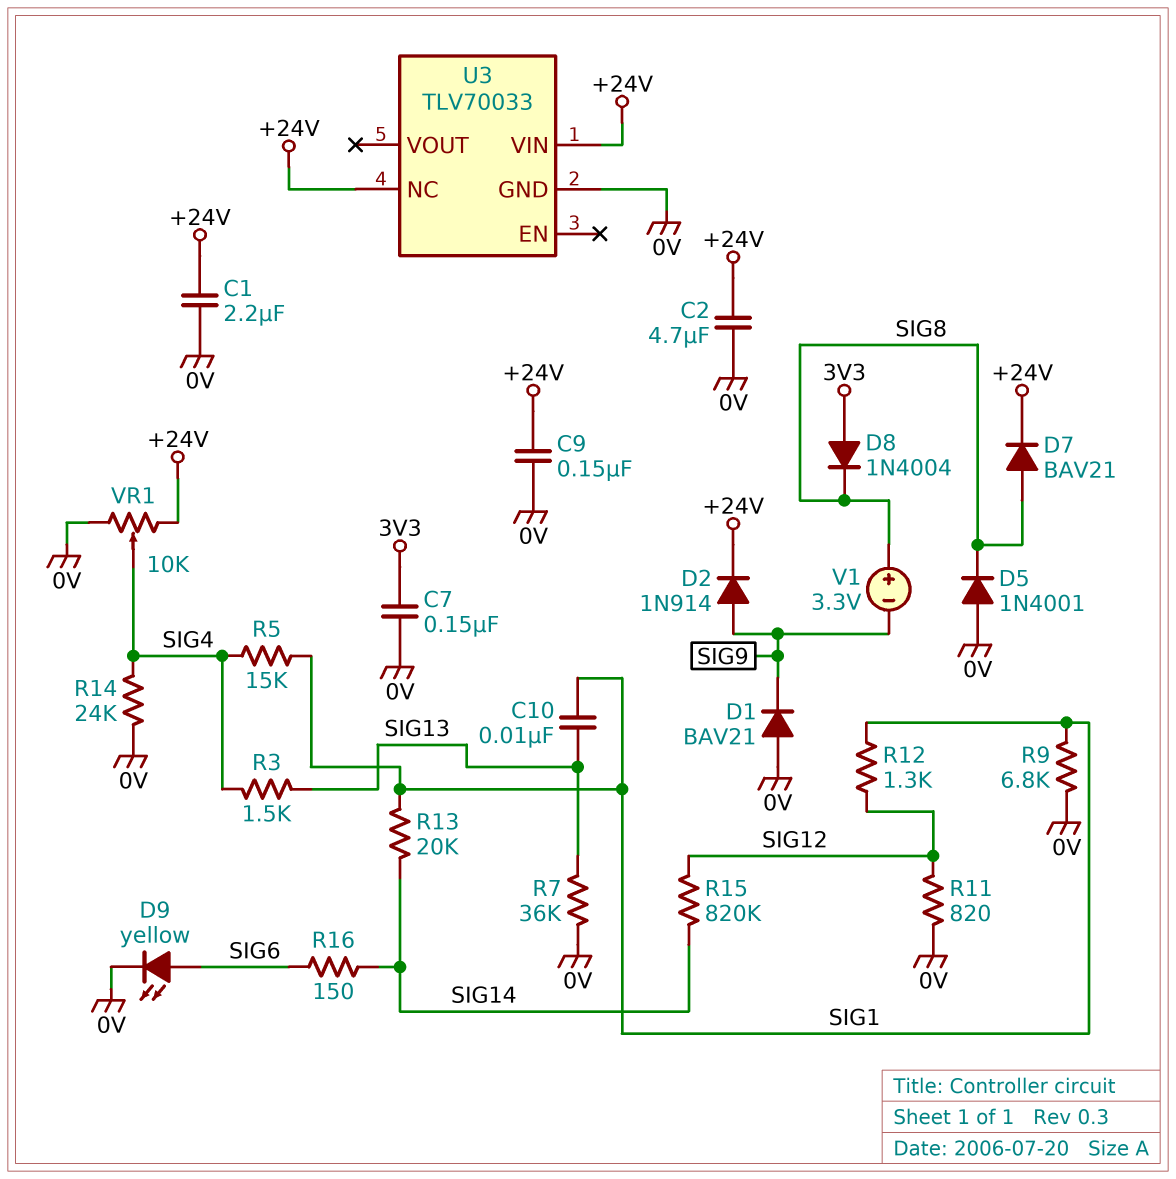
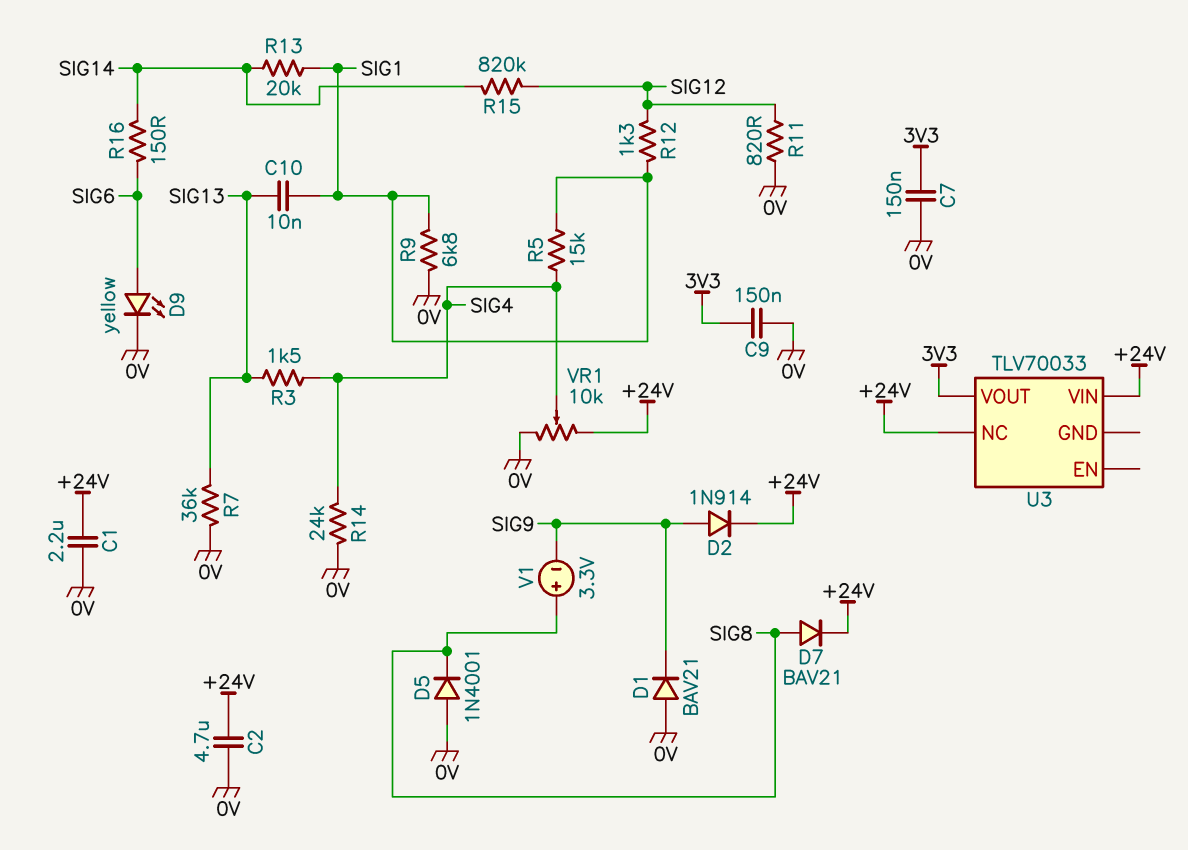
C9: 150nF (+24V, 0V) -> 150nF (0V, 3V3)
D8: diode 1N4004 (A 3V3, K SIG8) -> none
U3 pin GND: 0V -> none
U3 pin VOUT: none -> 3V3

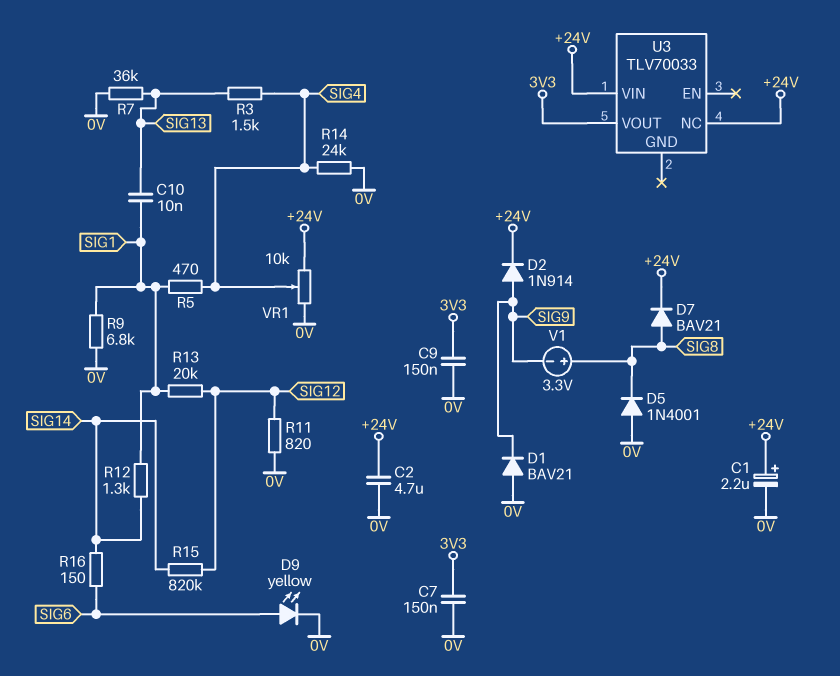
C1: 2.2uF (+24V, 0V) -> 2.2uF (plus +24V, minus 0V)
R5: 15k (SIG1, SIG4) -> 470 (SIG1, SIG4)
R12: 1.3k (SIG1, SIG12) -> 1.3k (SIG1, SIG14)
R13: 20k (SIG1, SIG14) -> 20k (SIG1, SIG12)

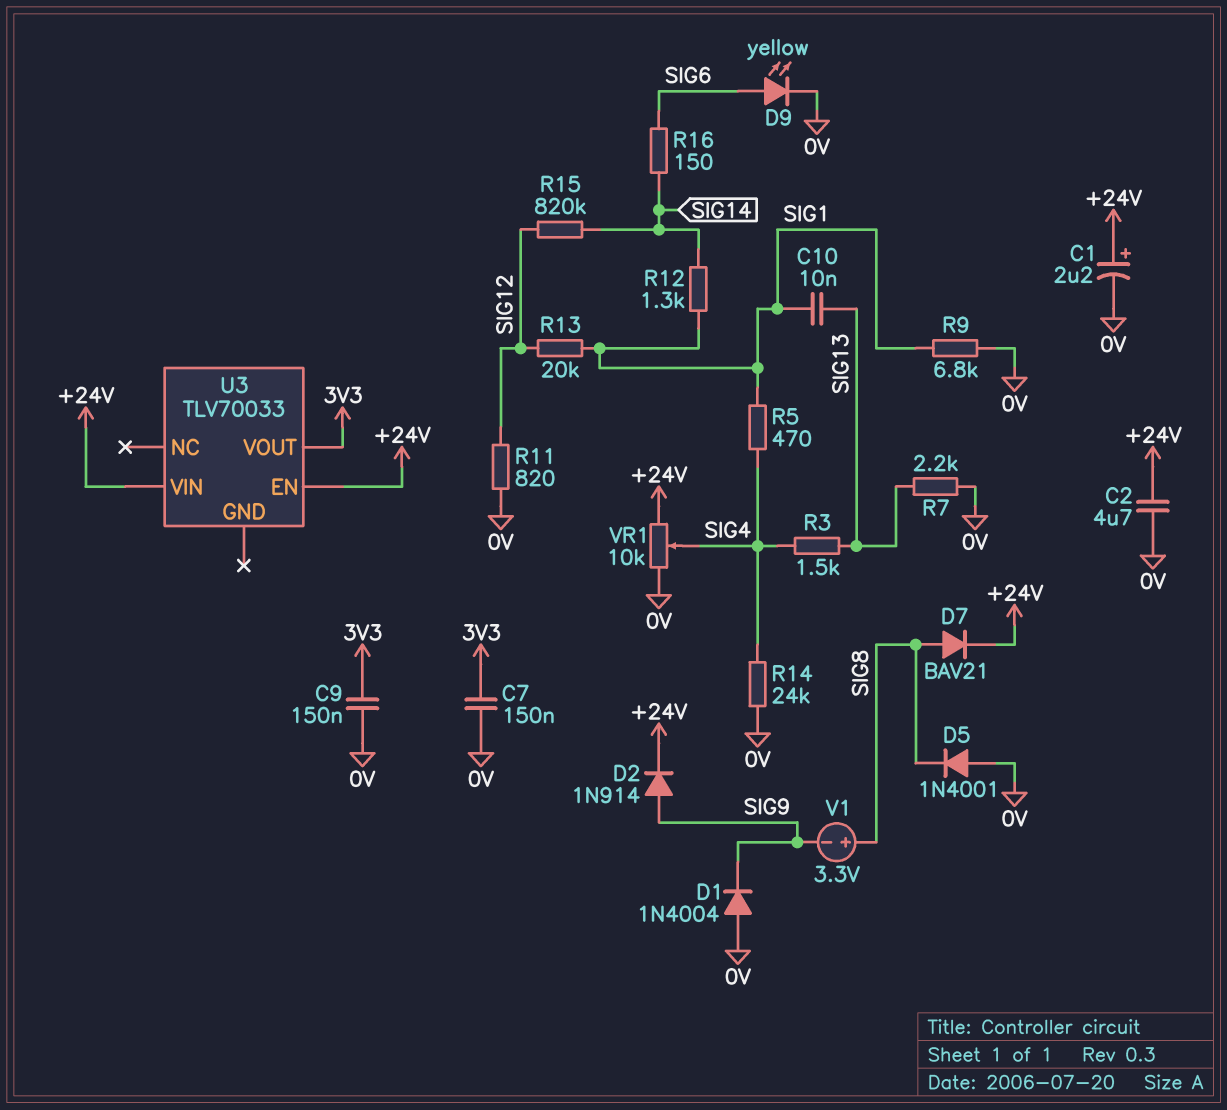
D1: diode BAV21 (A 0V, K SIG9) -> diode 1N4004 (A 0V, K SIG9)
R7: 36k (0V, SIG13) -> 2.2k (0V, SIG13)
U3 pin EN: none -> +24V
U3 pin NC: +24V -> none

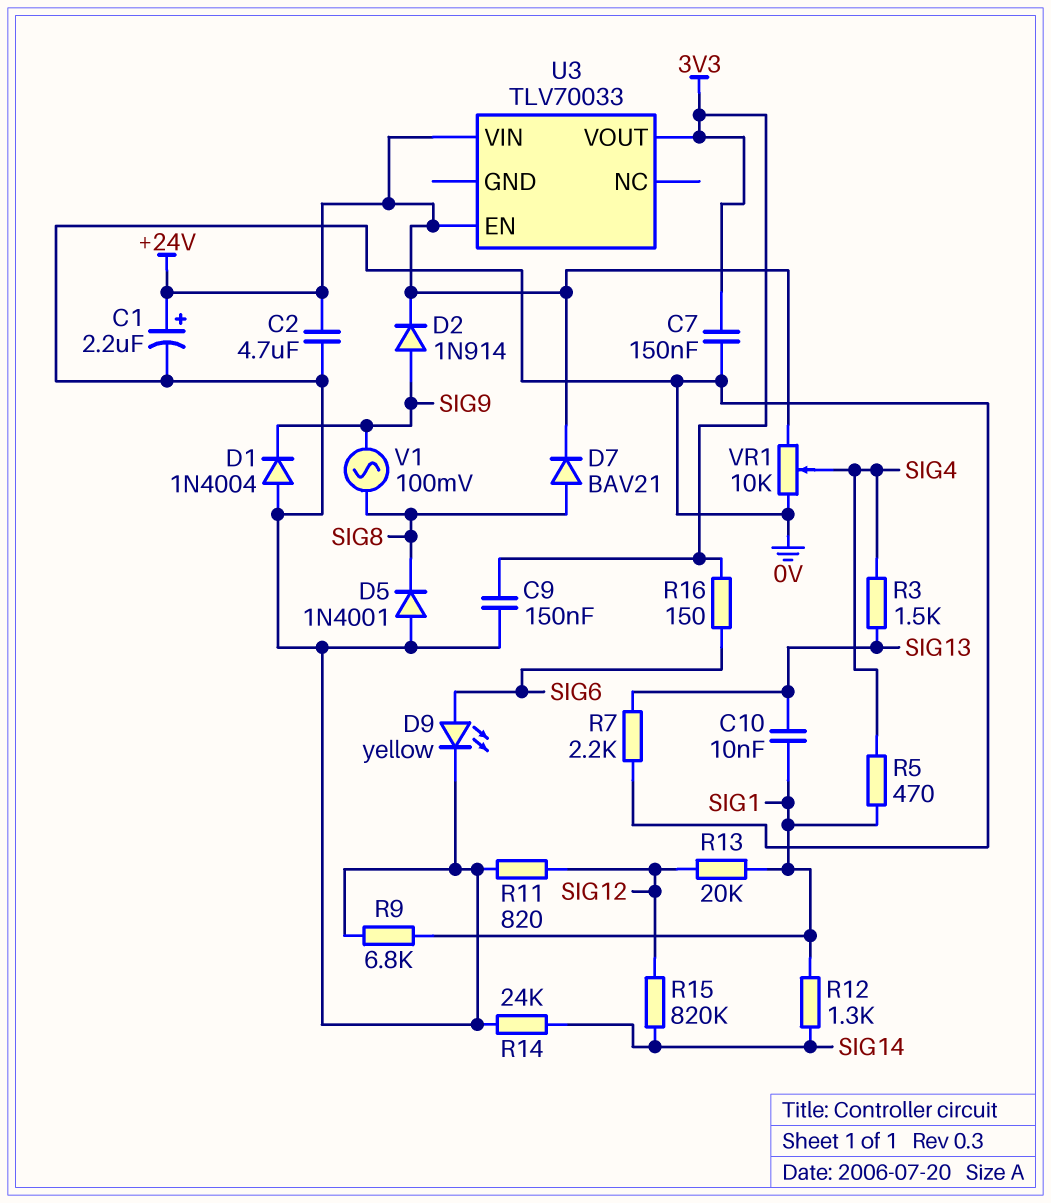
R14: 24k (0V, SIG4) -> 24k (0V, SIG14)
R16: 150 (SIG6, SIG14) -> 150 (3V3, SIG6)
V1: 3.3V (plus SIG8, minus SIG9) -> AC 100mV (SIG8, SIG9)

